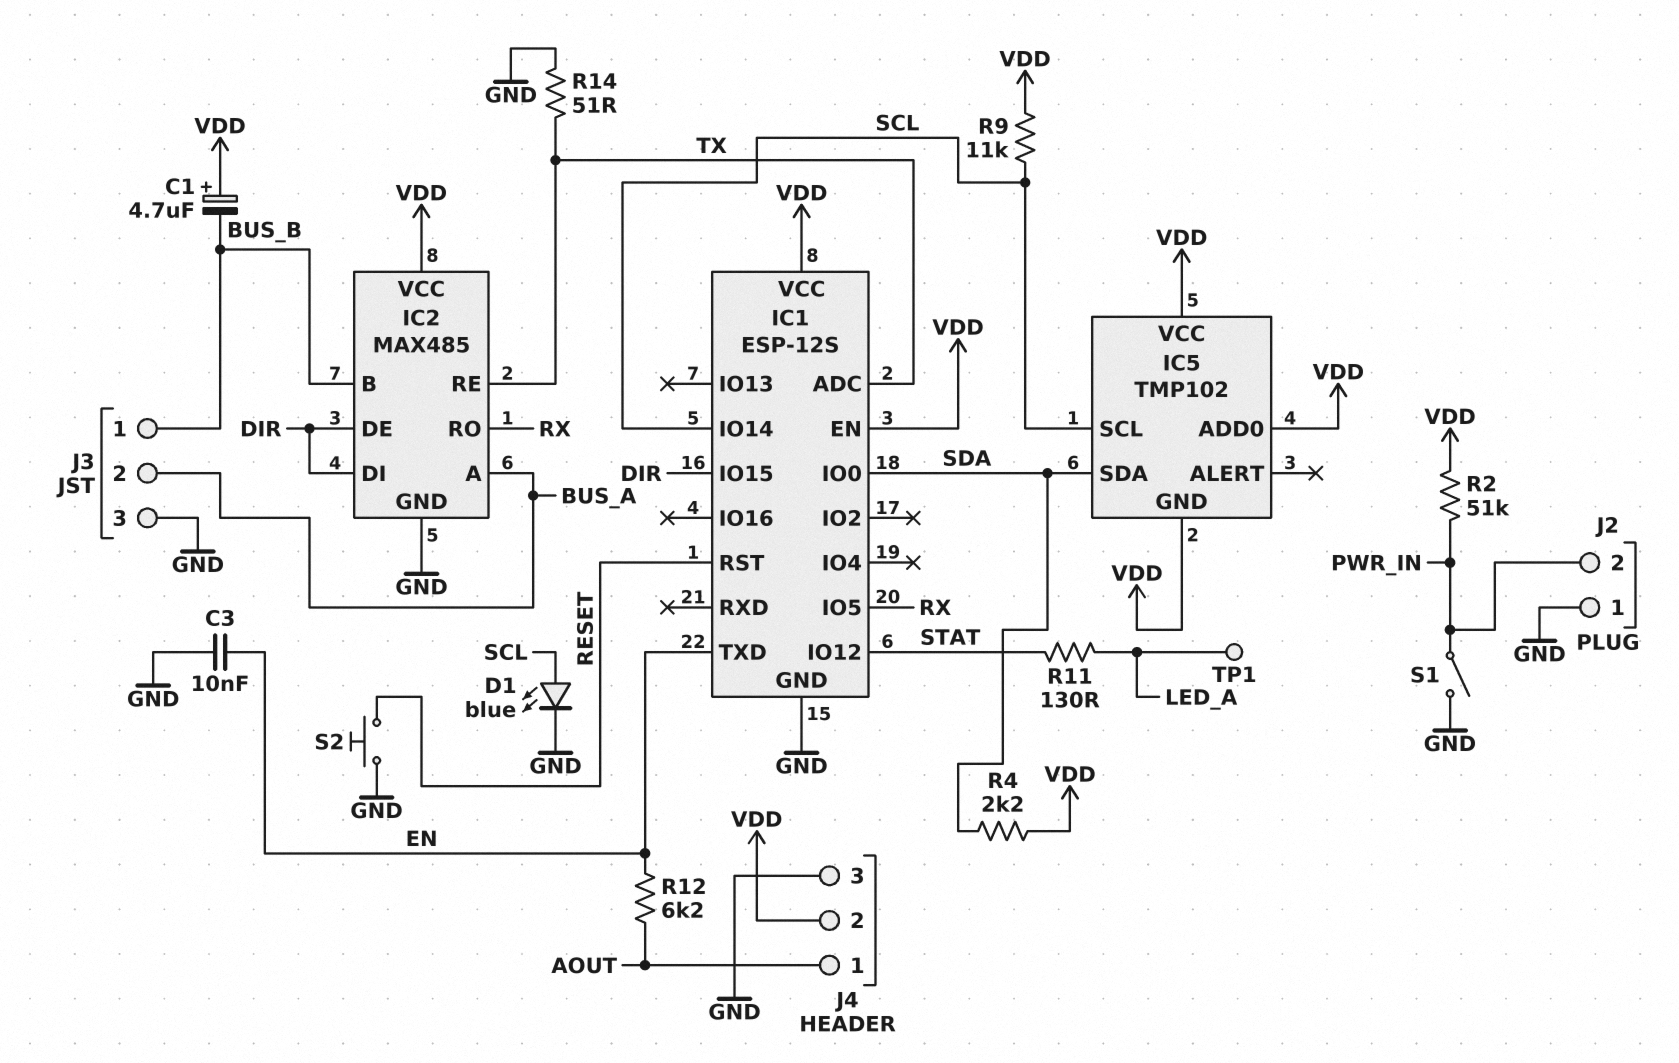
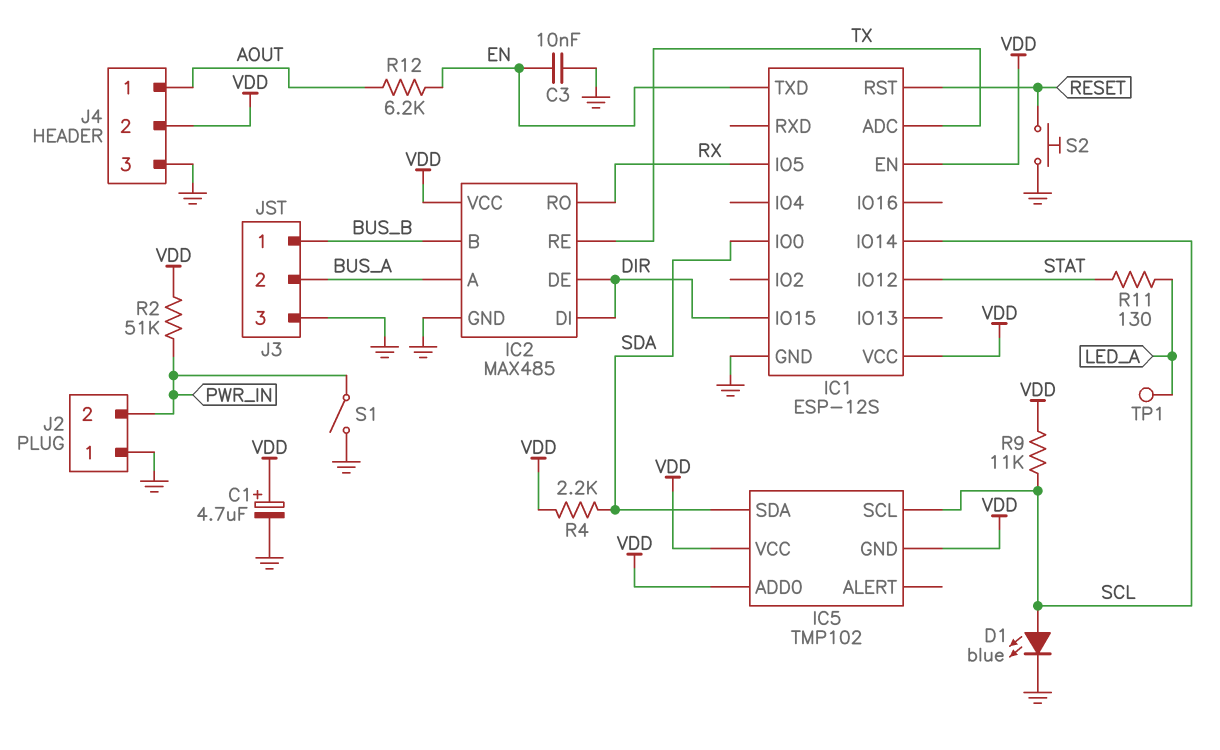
C1: 4.7uF (plus VDD, minus BUS_B) -> 4.7uF (plus VDD, minus GND)
R14: 51 (GND, TX) -> none

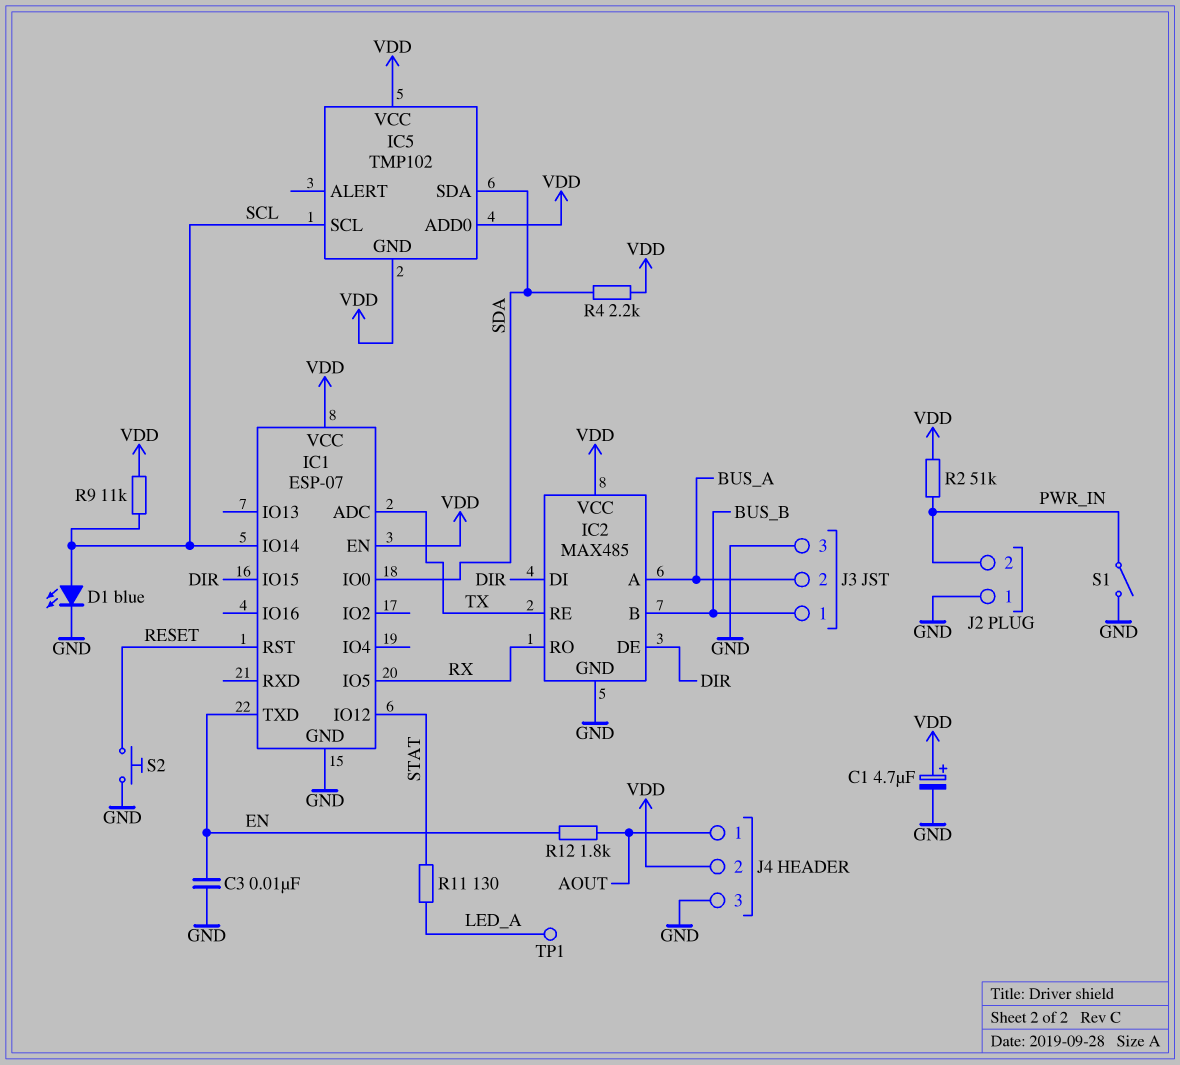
IC1: ESP-12S -> ESP-07
R12: 6.2k (AOUT, EN) -> 1.8k (AOUT, EN)

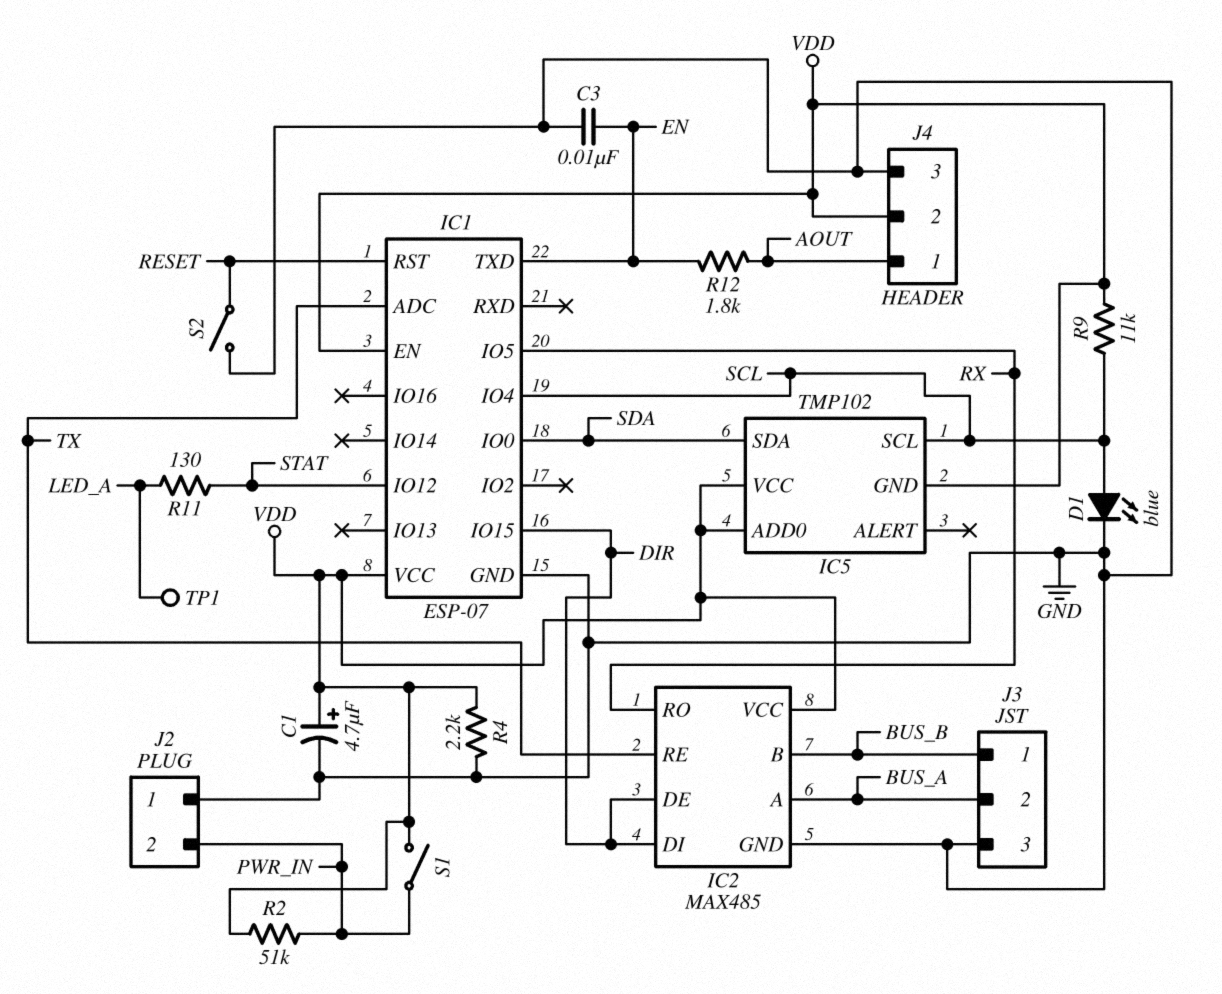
IC1 pin IO4: none -> SCL
IC1 pin IO14: SCL -> none
R4: 2.2k (SDA, VDD) -> 2.2k (GND, VDD)
S1: switch (GND, PWR_IN) -> switch (PWR_IN, VDD)
S2: button (GND, RESET) -> switch (GND, RESET)

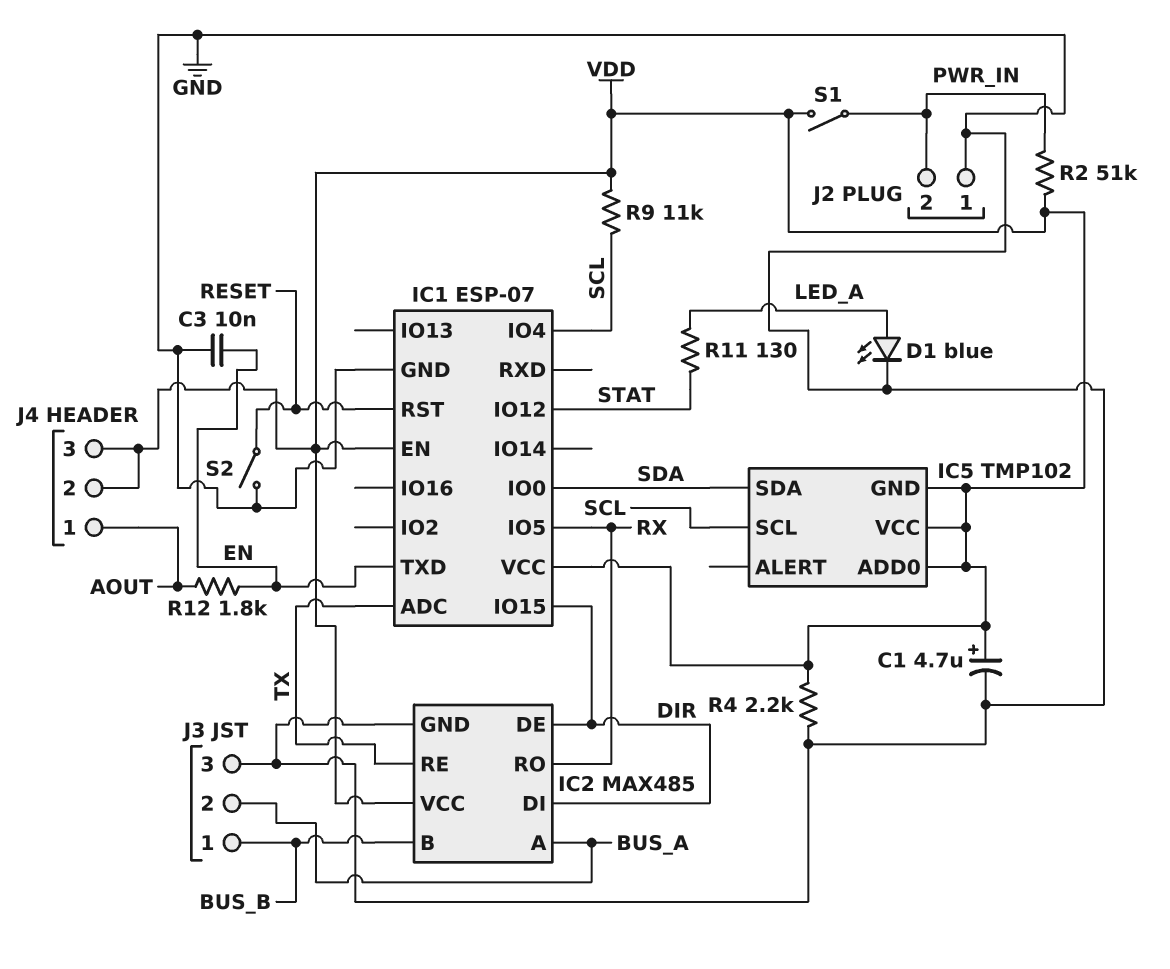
D1: LED blue (A SCL, K GND) -> LED blue (A LED_A, K GND)
J4 pin 3: GND -> VDD
TP1: test point (LED_A) -> none

